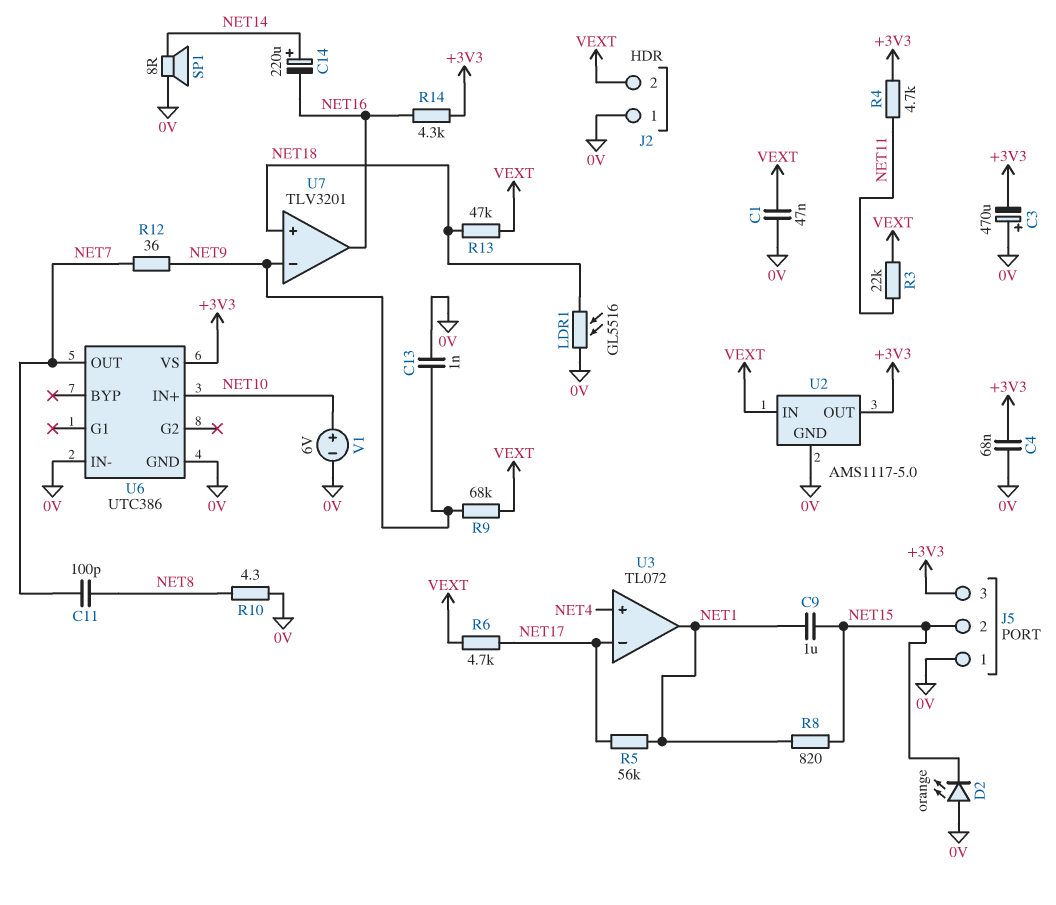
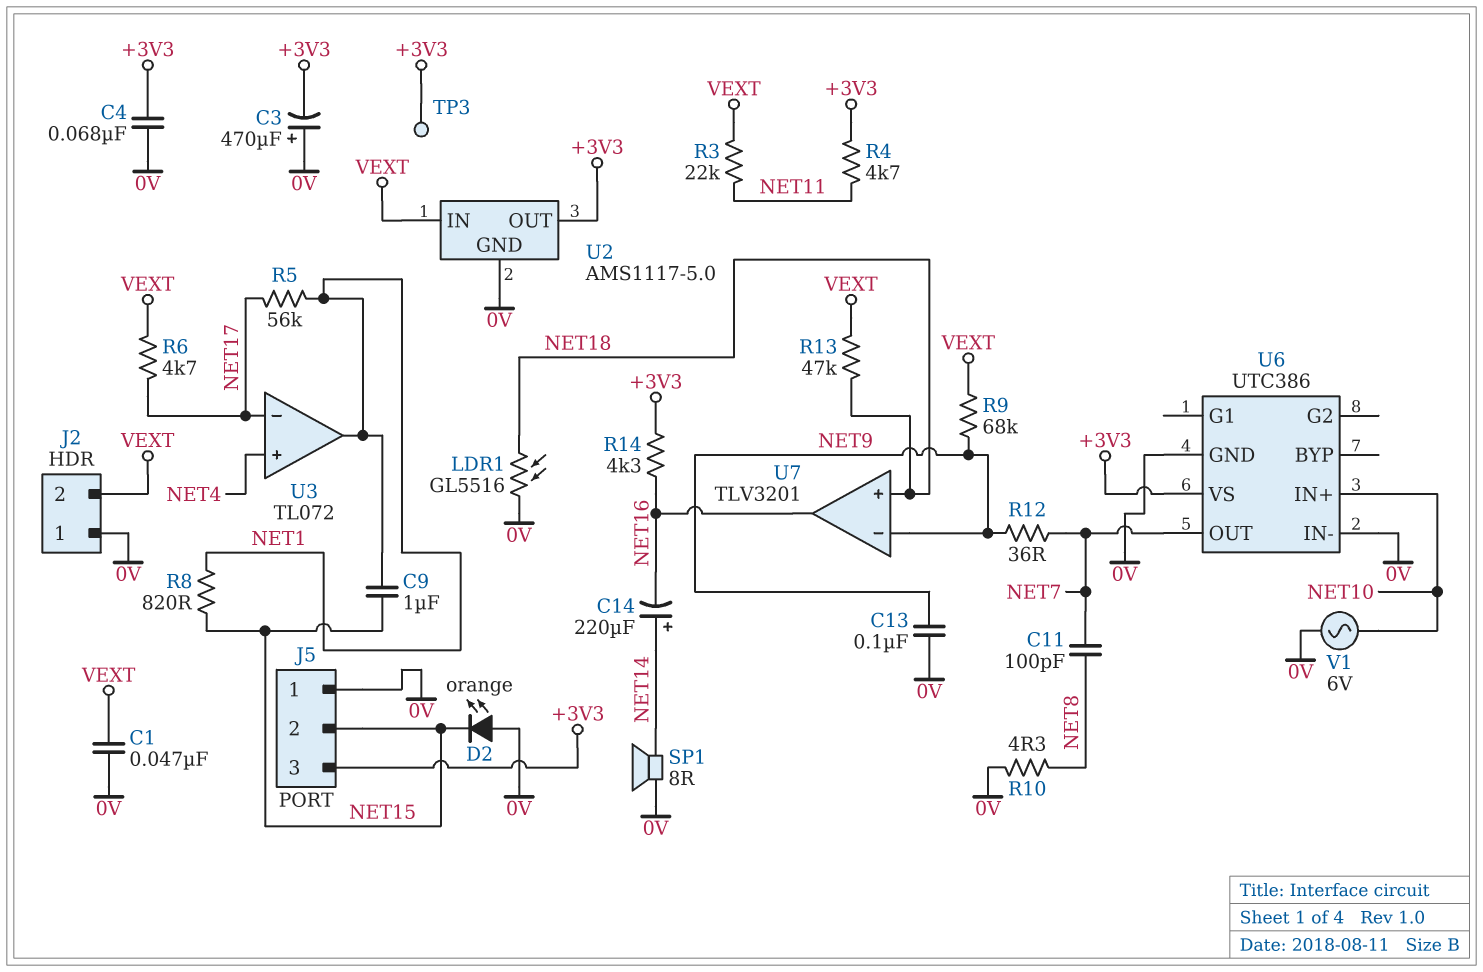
C13: 1nF (0V, NET9) -> 100nF (0V, NET9)
TP3: none -> test point (+3V3)
V1: 6V (plus NET10, minus 0V) -> AC 6V (0V, NET10)

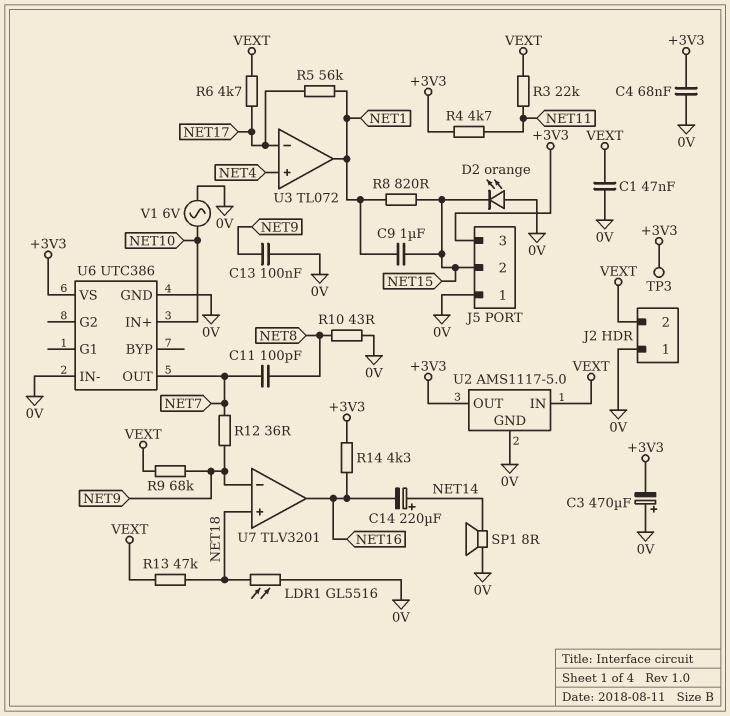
R10: 4.3 (0V, NET8) -> 43 (0V, NET8)

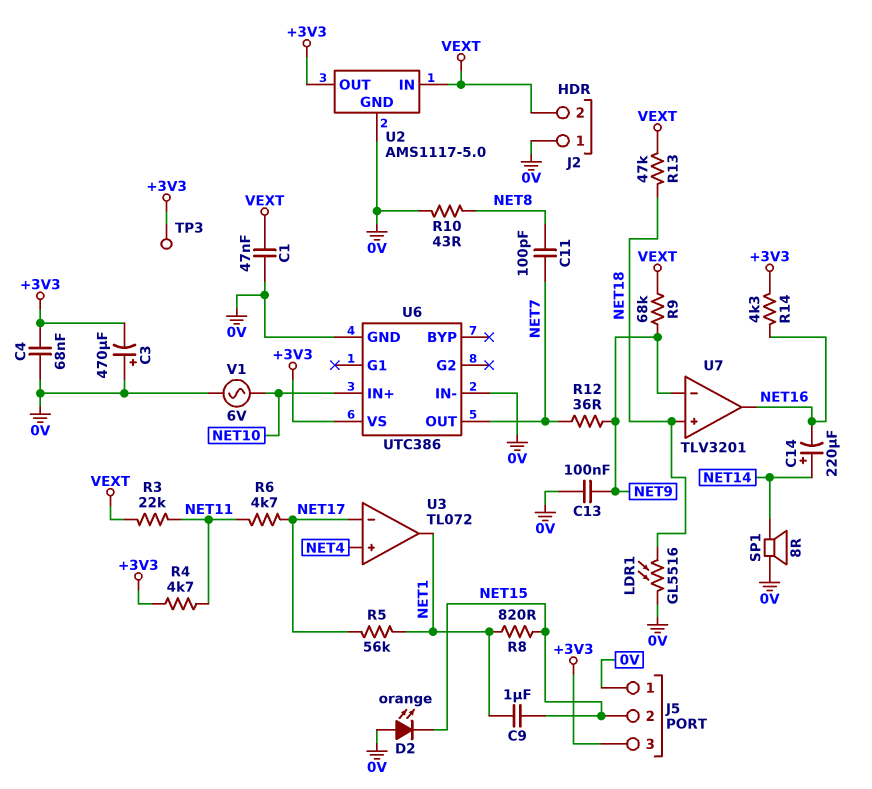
R6: 4.7k (NET17, VEXT) -> 4.7k (NET11, NET17)

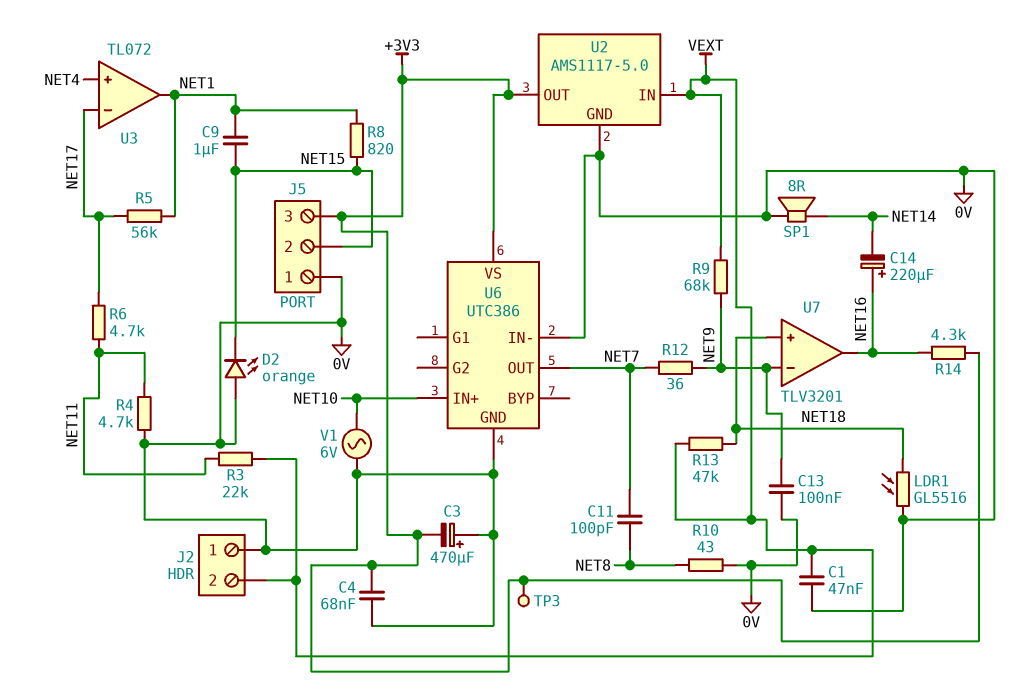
C14: 220uF (plus NET14, minus NET16) -> 220uF (plus NET16, minus NET14)
R4: 4.7k (+3V3, NET11) -> 4.7k (0V, NET11)

